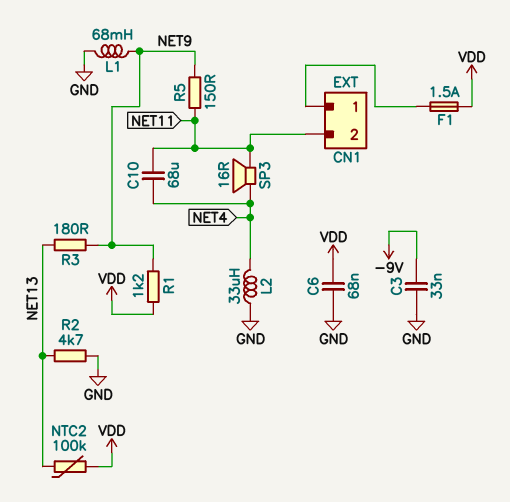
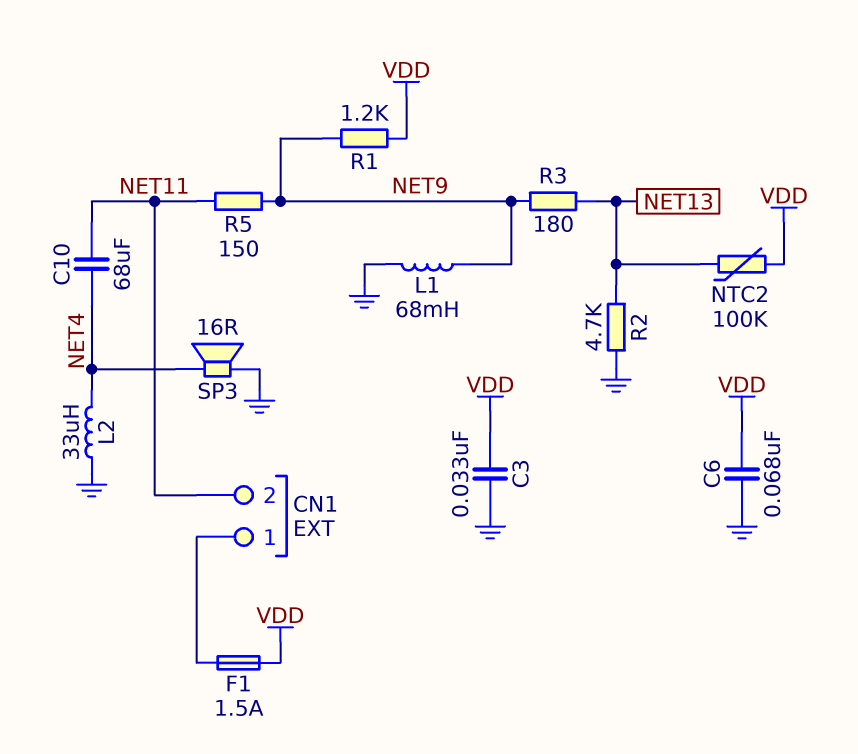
C3: 33nF (-9V, GND) -> 33nF (GND, VDD)
SP3: speaker 16R (NET4, NET11) -> speaker 16R (GND, NET4)

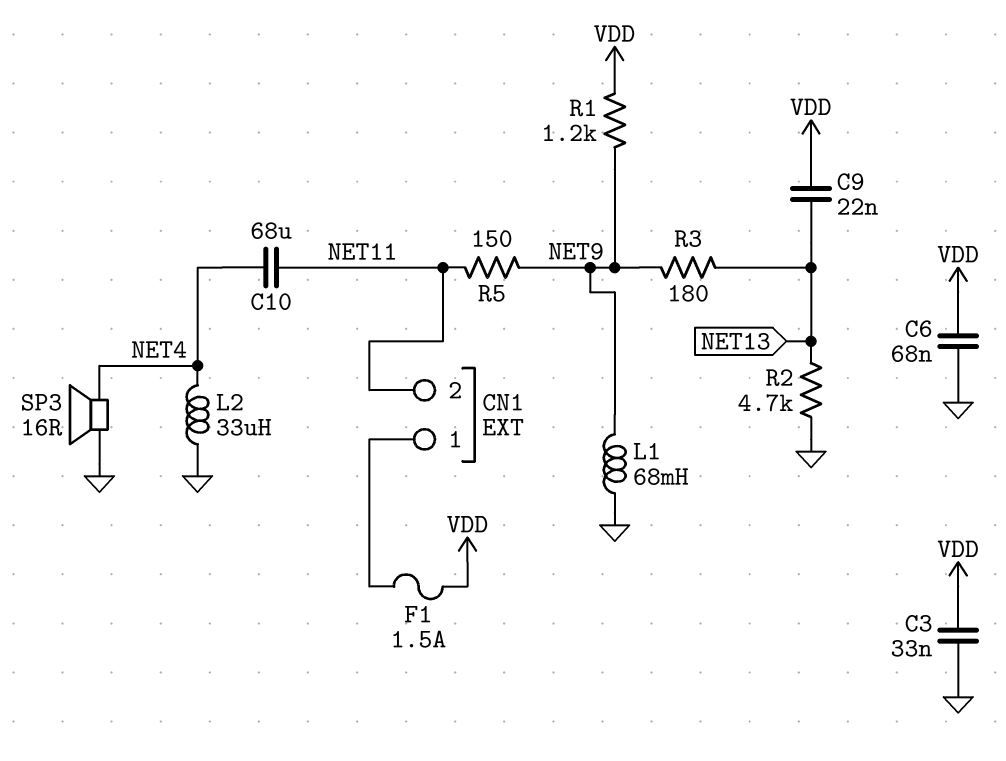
C9: none -> 22nF (NET13, VDD)
NTC2: 100k (NET13, VDD) -> none

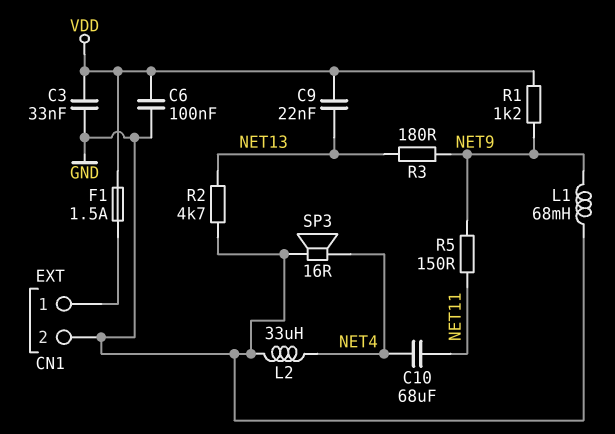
C6: 68nF (GND, VDD) -> 100nF (GND, VDD)
CN1 pin 2: NET11 -> GND

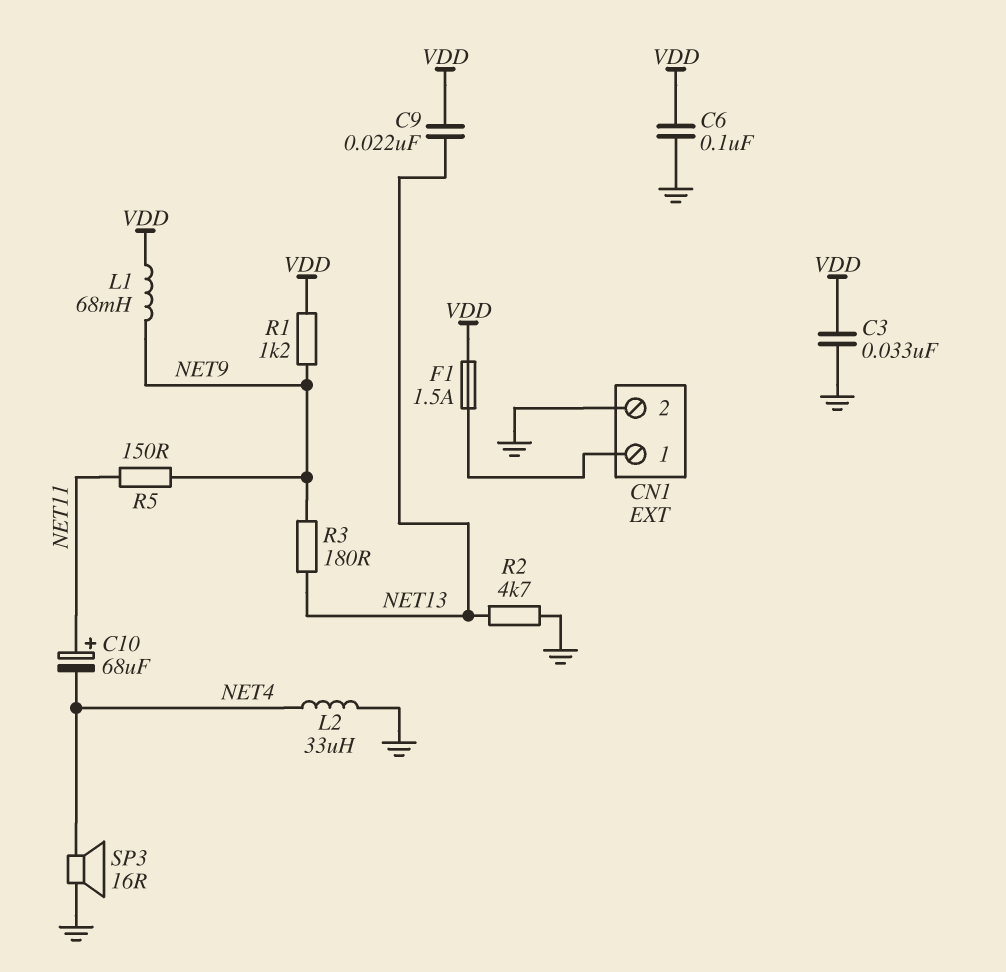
C10: 68uF (NET4, NET11) -> 68uF (plus NET11, minus NET4)
L1: 68mH (GND, NET9) -> 68mH (NET9, VDD)

